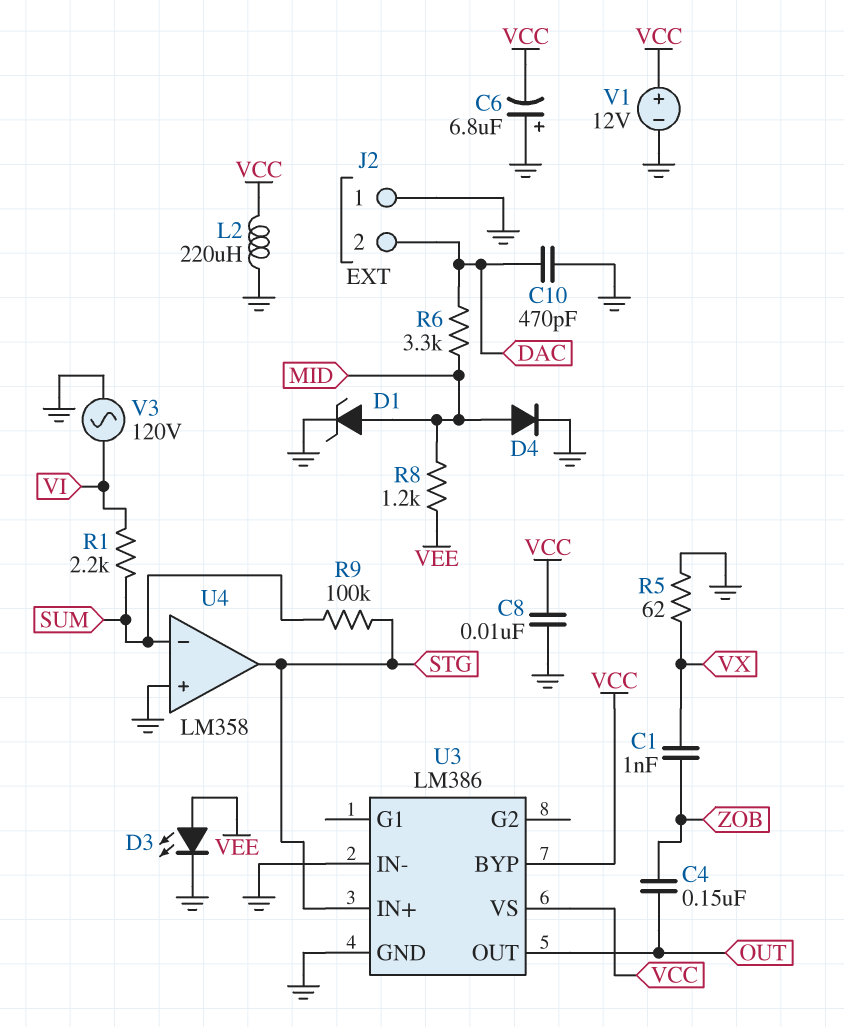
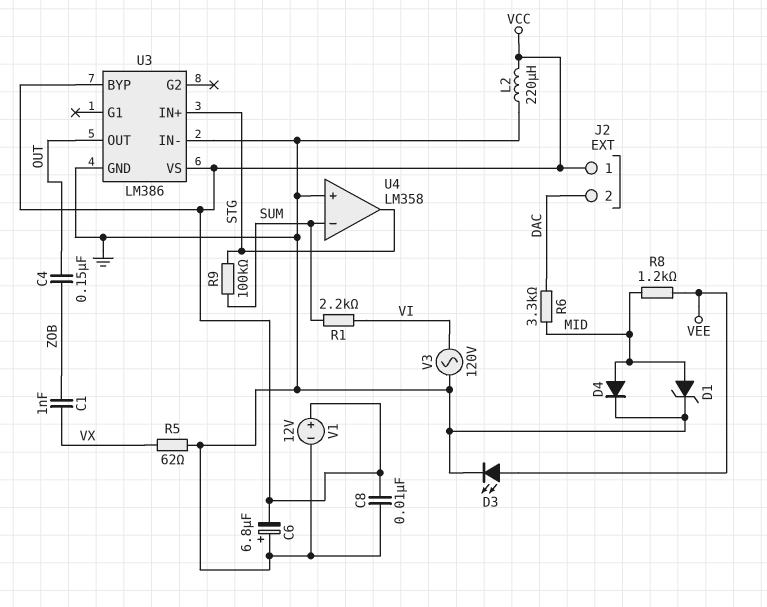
C10: 470pF (DAC, GND) -> none
J2 pin 1: GND -> VCC

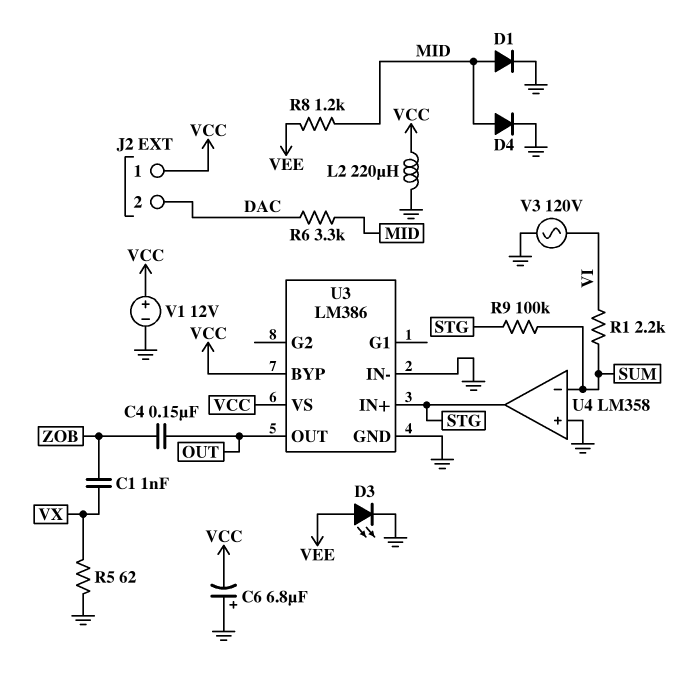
C8: 10nF (GND, VCC) -> none
D1: zener (A MID, K GND) -> diode (A MID, K GND)

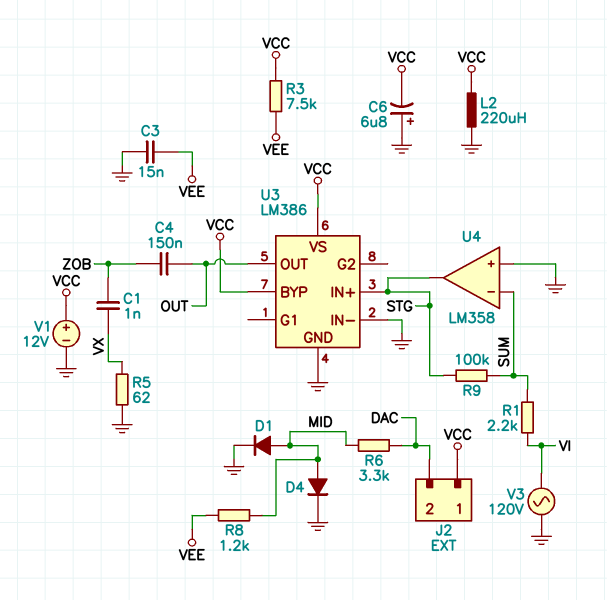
C3: none -> 15nF (GND, VEE)
D3: LED (A VEE, K GND) -> none
R3: none -> 7.5k (VCC, VEE)

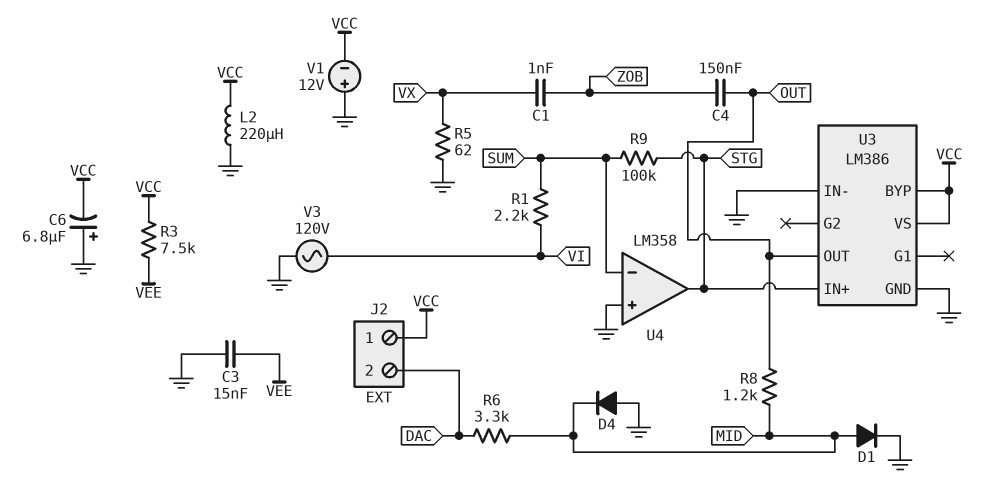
D4: diode (A MID, K GND) -> diode (A GND, K MID)
R8: 1.2k (MID, VEE) -> 1.2k (MID, OUT)
V1: 12V (plus VCC, minus GND) -> 12V (plus GND, minus VCC)

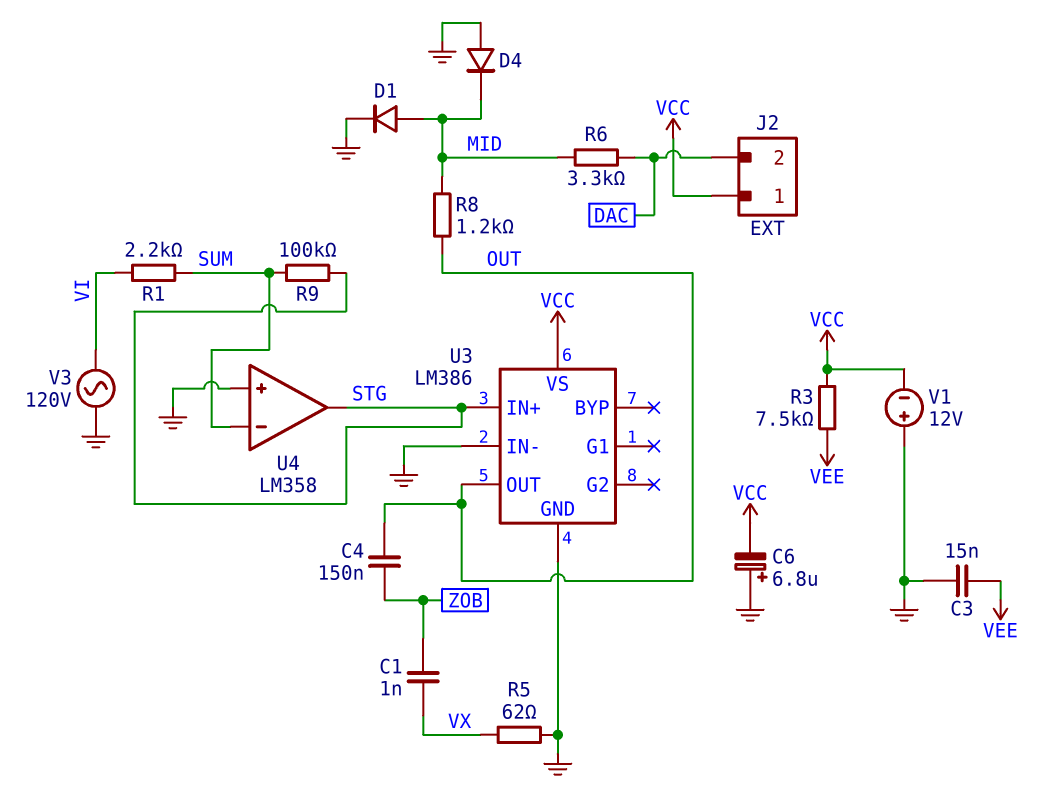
L2: 220uH (GND, VCC) -> none
U3 pin BYP: VCC -> none

